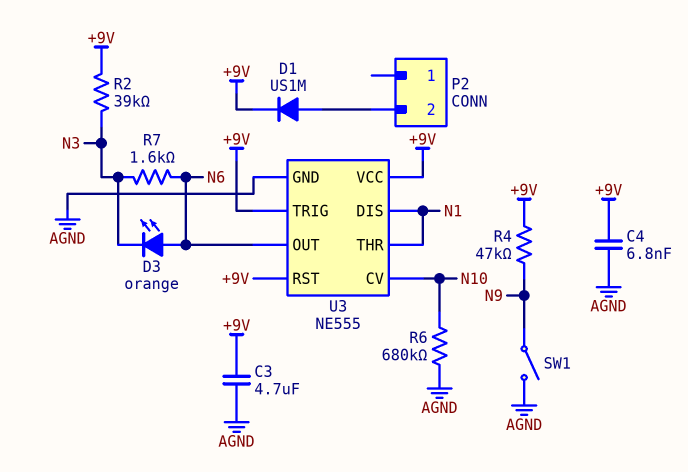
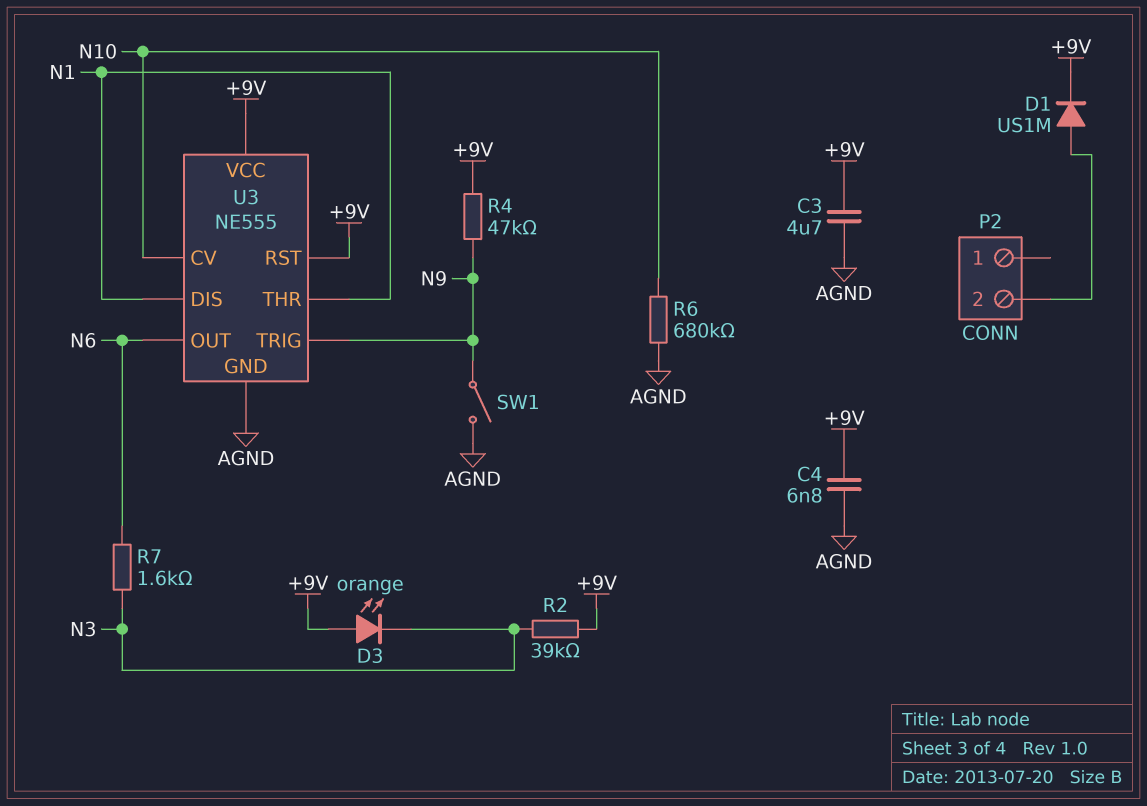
D3: LED orange (A N6, K N3) -> LED orange (A +9V, K N3)
U3 pin TRIG: +9V -> N9

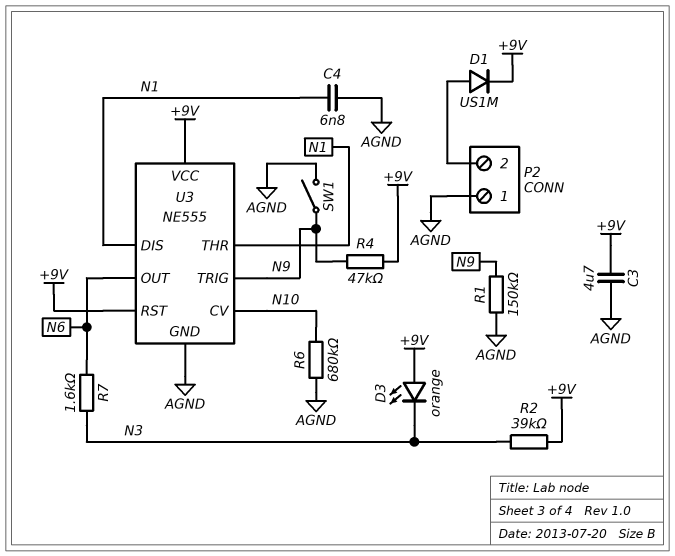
C4: 6.8nF (+9V, AGND) -> 6.8nF (AGND, N1)
P2 pin 1: none -> AGND
R1: none -> 150k (AGND, N9)

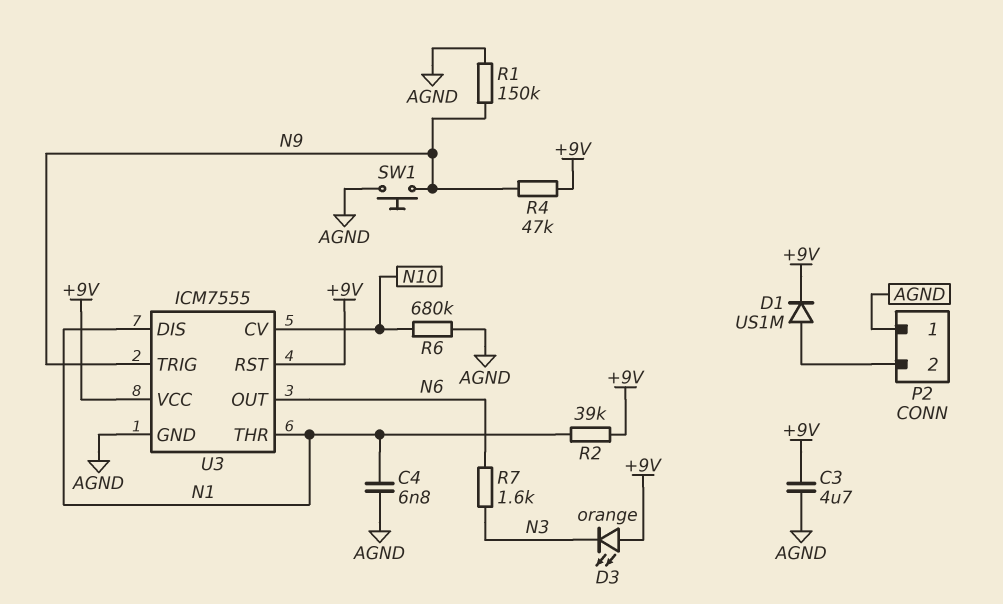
R2: 39k (+9V, N3) -> 39k (+9V, N1)
SW1: switch (AGND, N9) -> button (AGND, N9)
U3: NE555 -> ICM7555

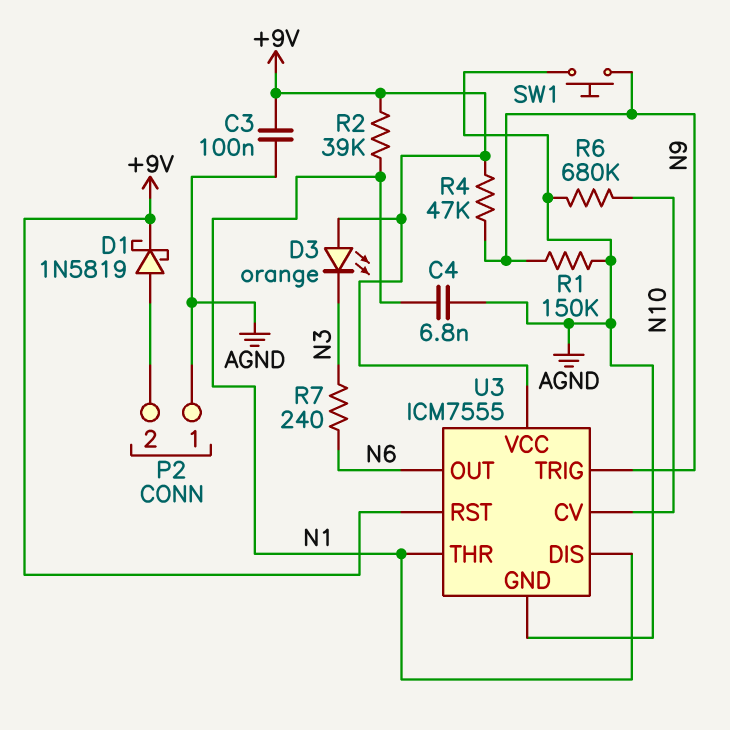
C3: 4.7uF (+9V, AGND) -> 100nF (+9V, AGND)
D1: diode US1M (A P2/2, K +9V) -> schottky 1N5819 (A P2/2, K +9V)
R7: 1.6k (N3, N6) -> 240 (N3, N6)

